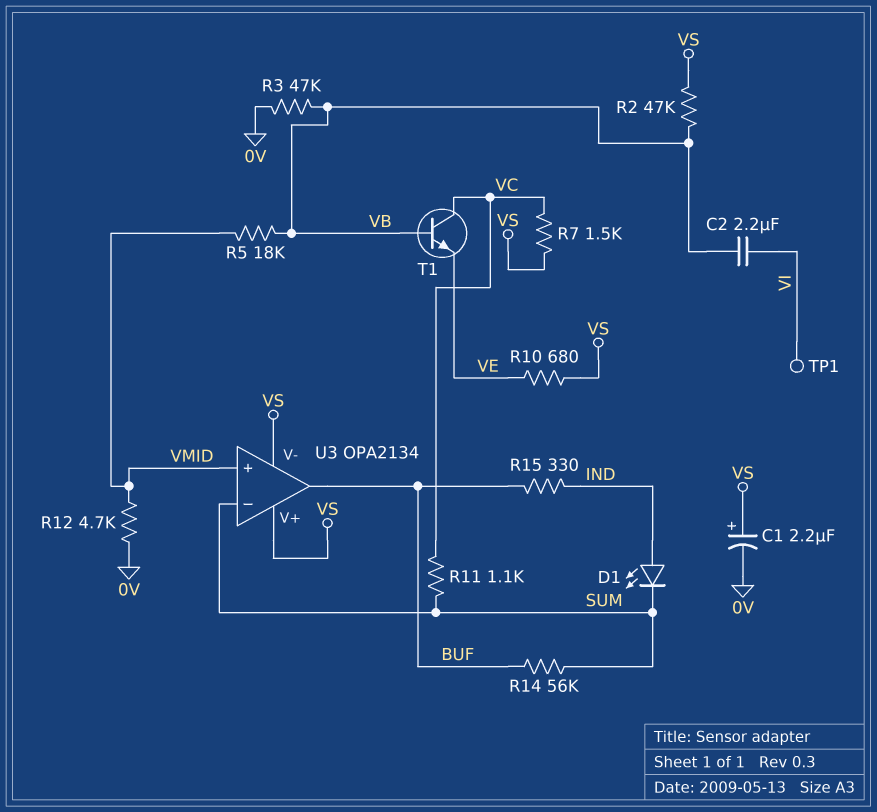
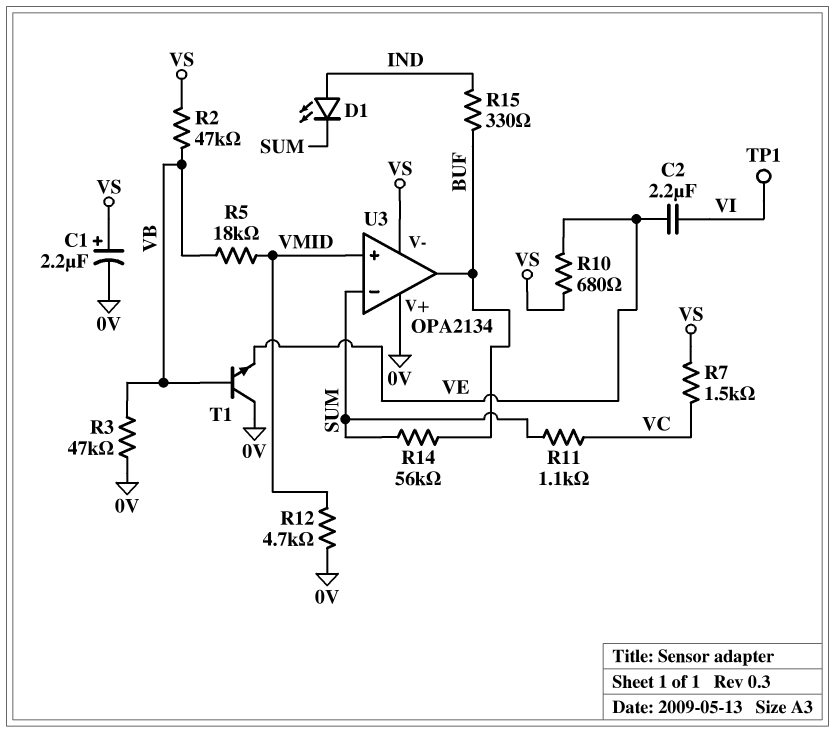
C2: 2.2uF (VB, VI) -> 2.2uF (VE, VI)
T1: NPN (B VB, C VC, E VE) -> NPN (B VB, C 0V, E VE)
U3 pin V+: VS -> 0V

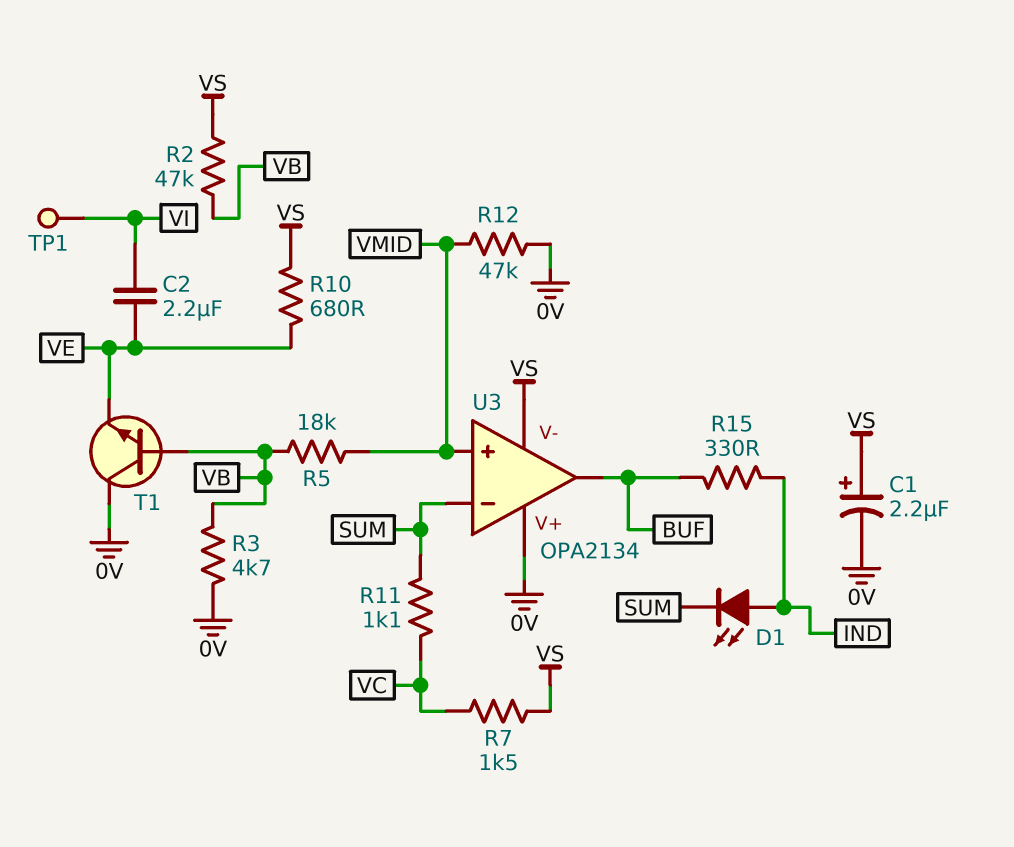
R3: 47k (0V, VB) -> 4.7k (0V, VB)
R12: 4.7k (0V, VMID) -> 47k (0V, VMID)
R14: 56k (BUF, SUM) -> none

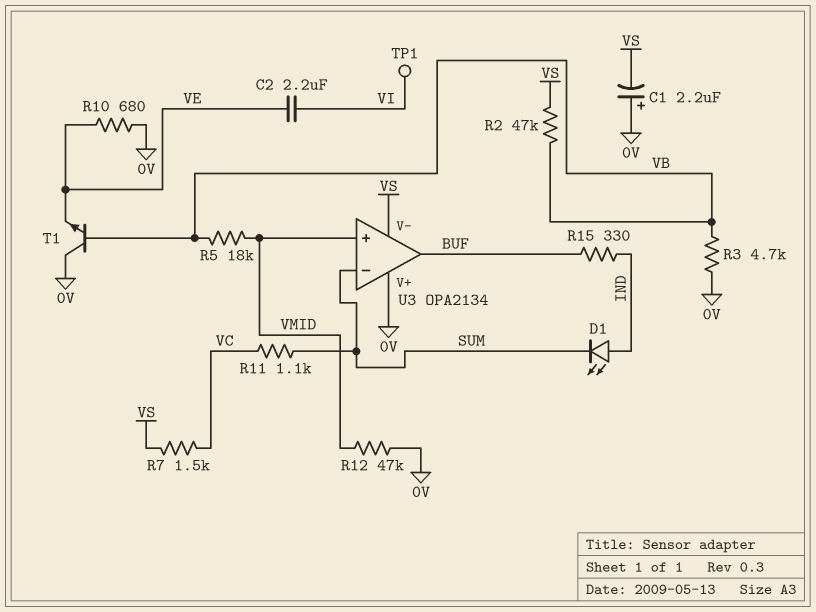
C1: 2.2uF (plus VS, minus 0V) -> 2.2uF (plus 0V, minus VS)
R10: 680 (VE, VS) -> 680 (0V, VE)

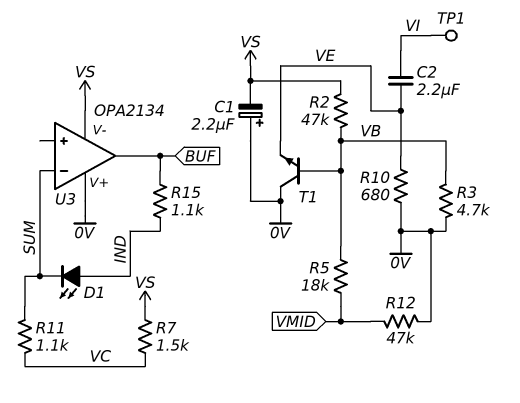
R15: 330 (BUF, IND) -> 1.1k (BUF, IND)
U3 pin in+: VMID -> none

